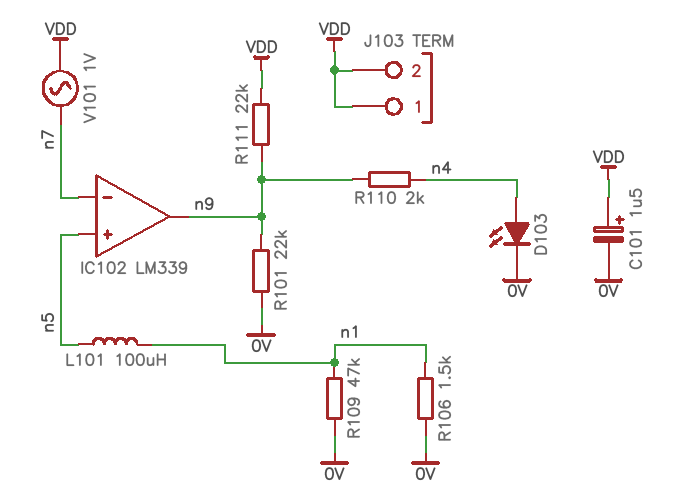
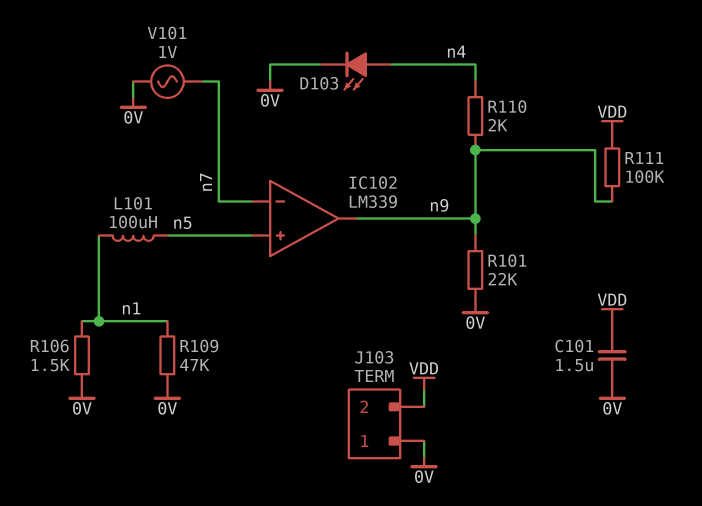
C101: 1.5uF (plus VDD, minus 0V) -> 1.5uF (0V, VDD)
J103 pin 1: VDD -> 0V
R111: 22k (VDD, n9) -> 100k (VDD, n9)
V101: AC 1V (VDD, n7) -> AC 1V (0V, n7)

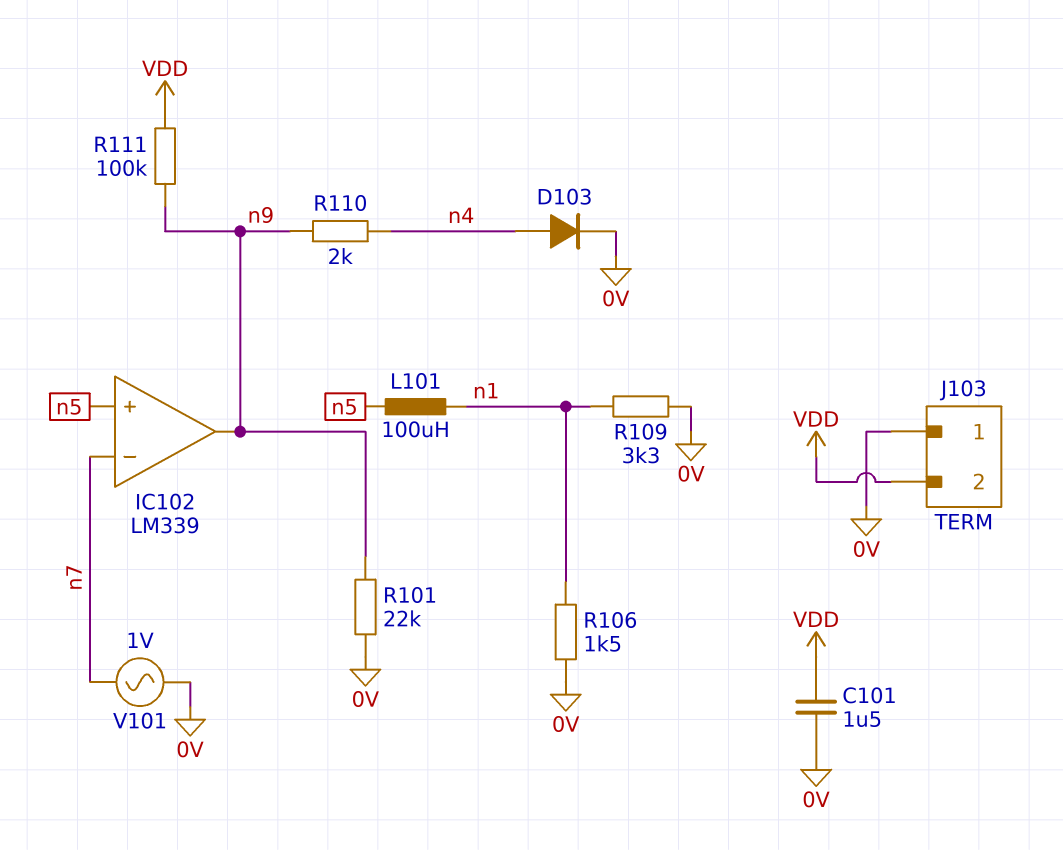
D103: LED (A n4, K 0V) -> diode (A n4, K 0V)
R109: 47k (0V, n1) -> 3.3k (0V, n1)

